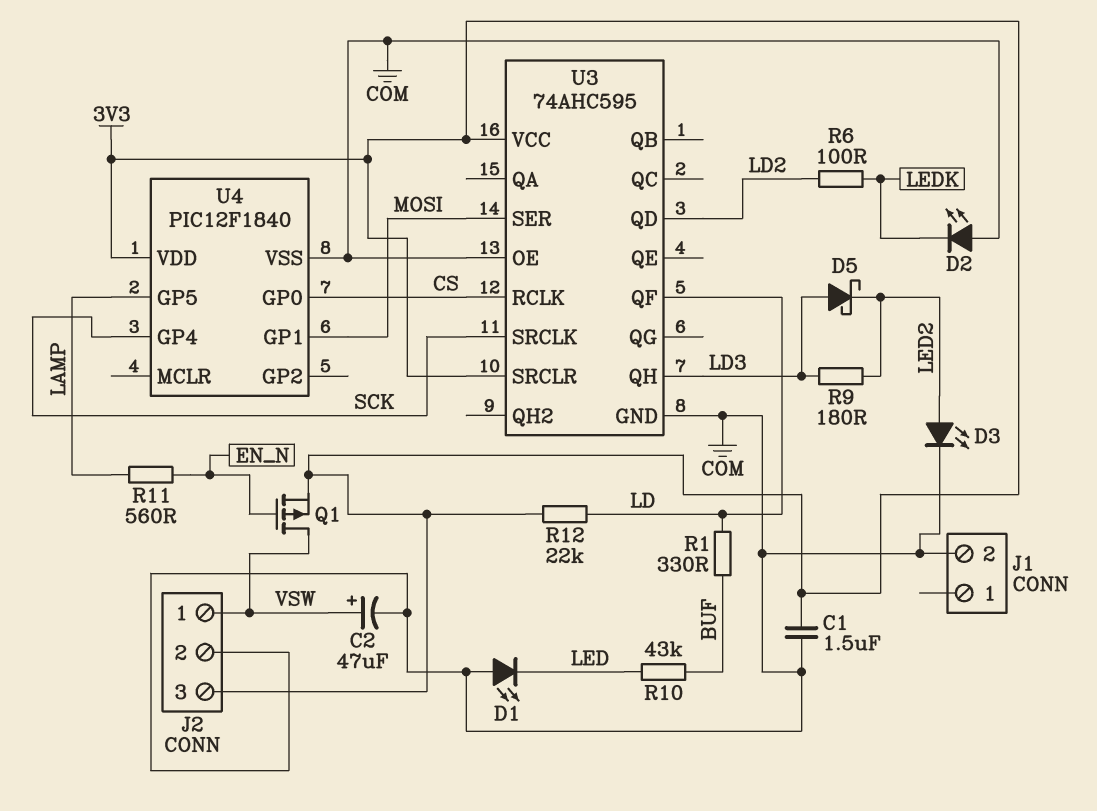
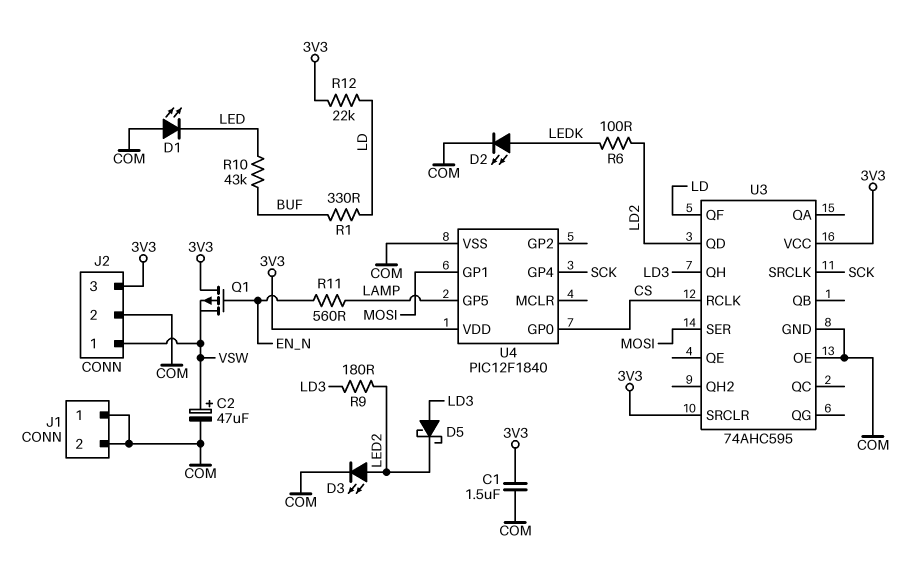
D2: LED (A COM, K LEDK) -> LED (A LEDK, K COM)
J1 pin 1: none -> COM
Q1: PMOS (G EN_N, D VSW, S 3V3) -> PMOS (G EN_N, D 3V3, S VSW)

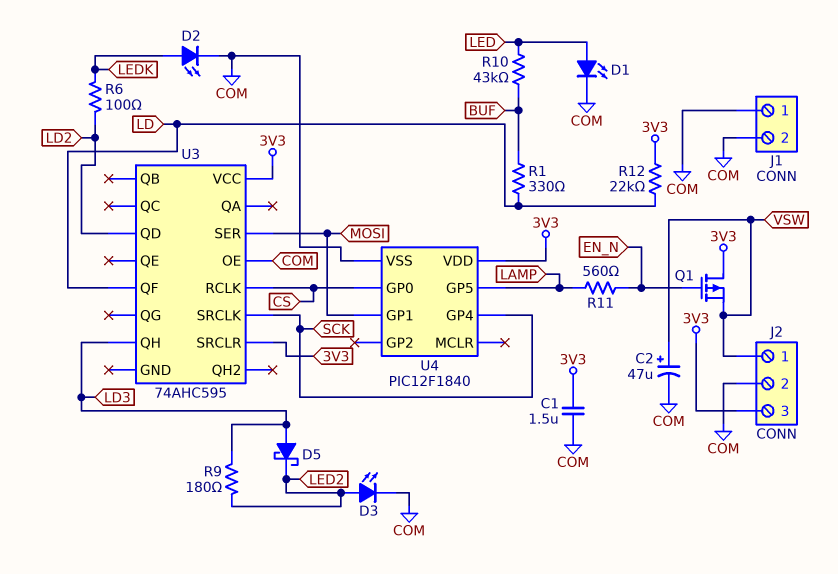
D1: LED (A COM, K LED) -> LED (A LED, K COM)
U3 pin GND: COM -> none

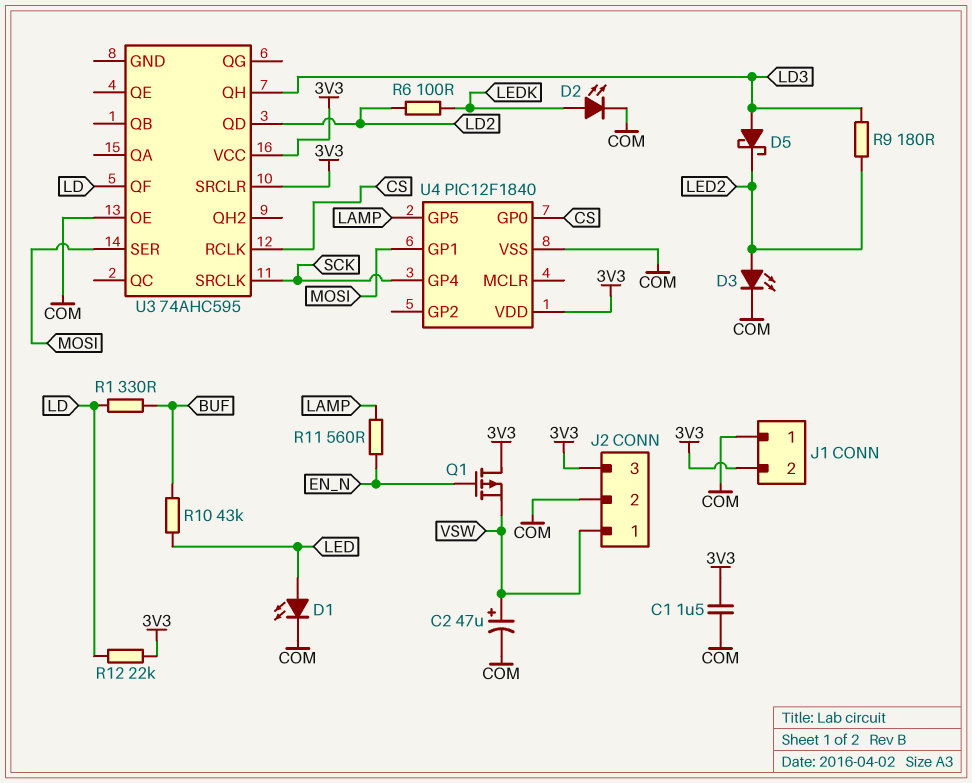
J1 pin 2: COM -> 3V3

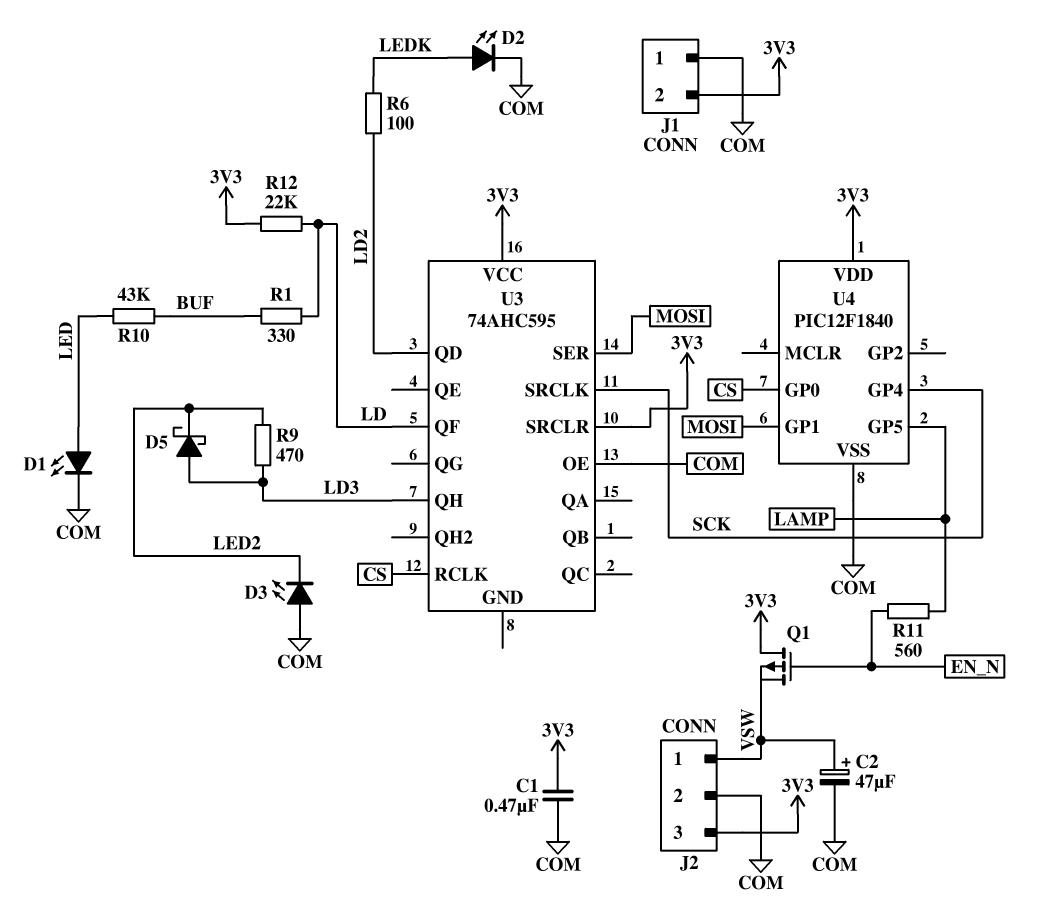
C1: 1.5uF (3V3, COM) -> 470nF (3V3, COM)
D3: LED (A LED2, K COM) -> LED (A COM, K LED2)
R9: 180 (LD3, LED2) -> 470 (LD3, LED2)

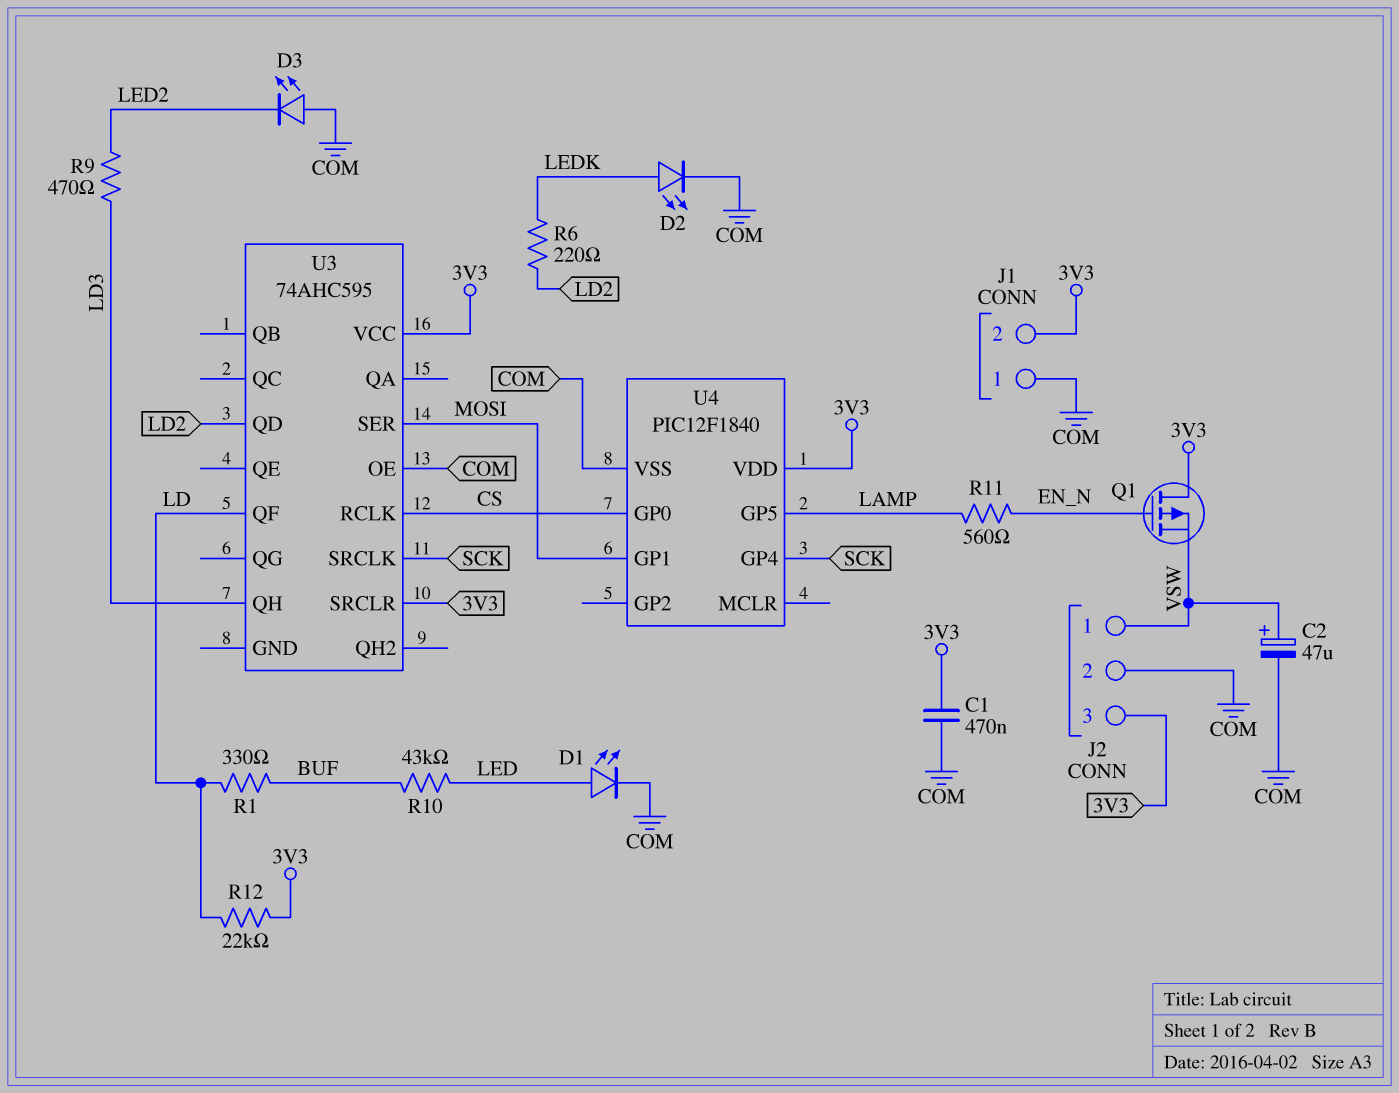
D5: schottky (A LD3, K LED2) -> none
R6: 100 (LD2, LEDK) -> 220 (LD2, LEDK)

